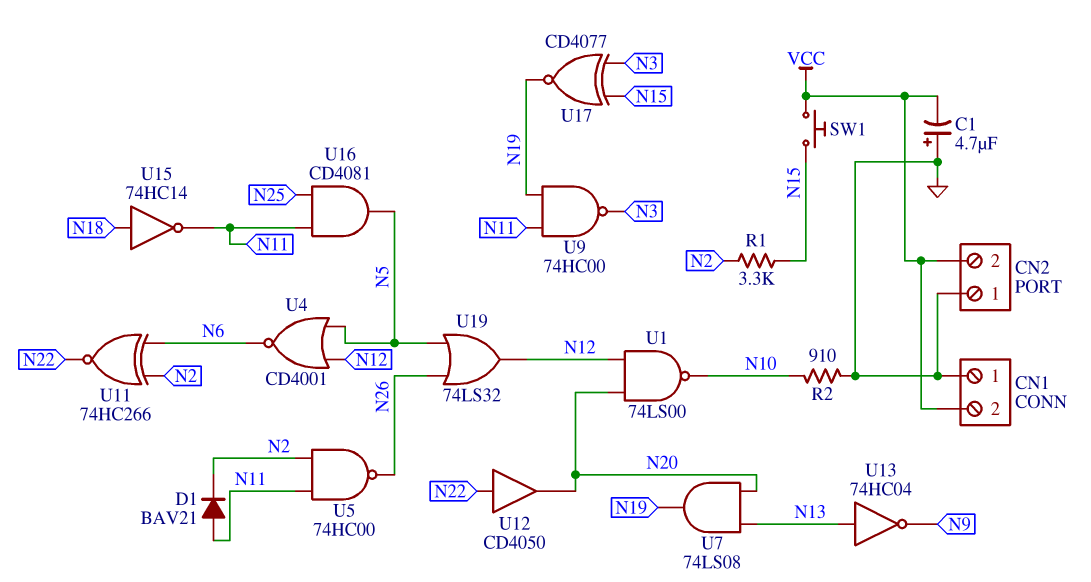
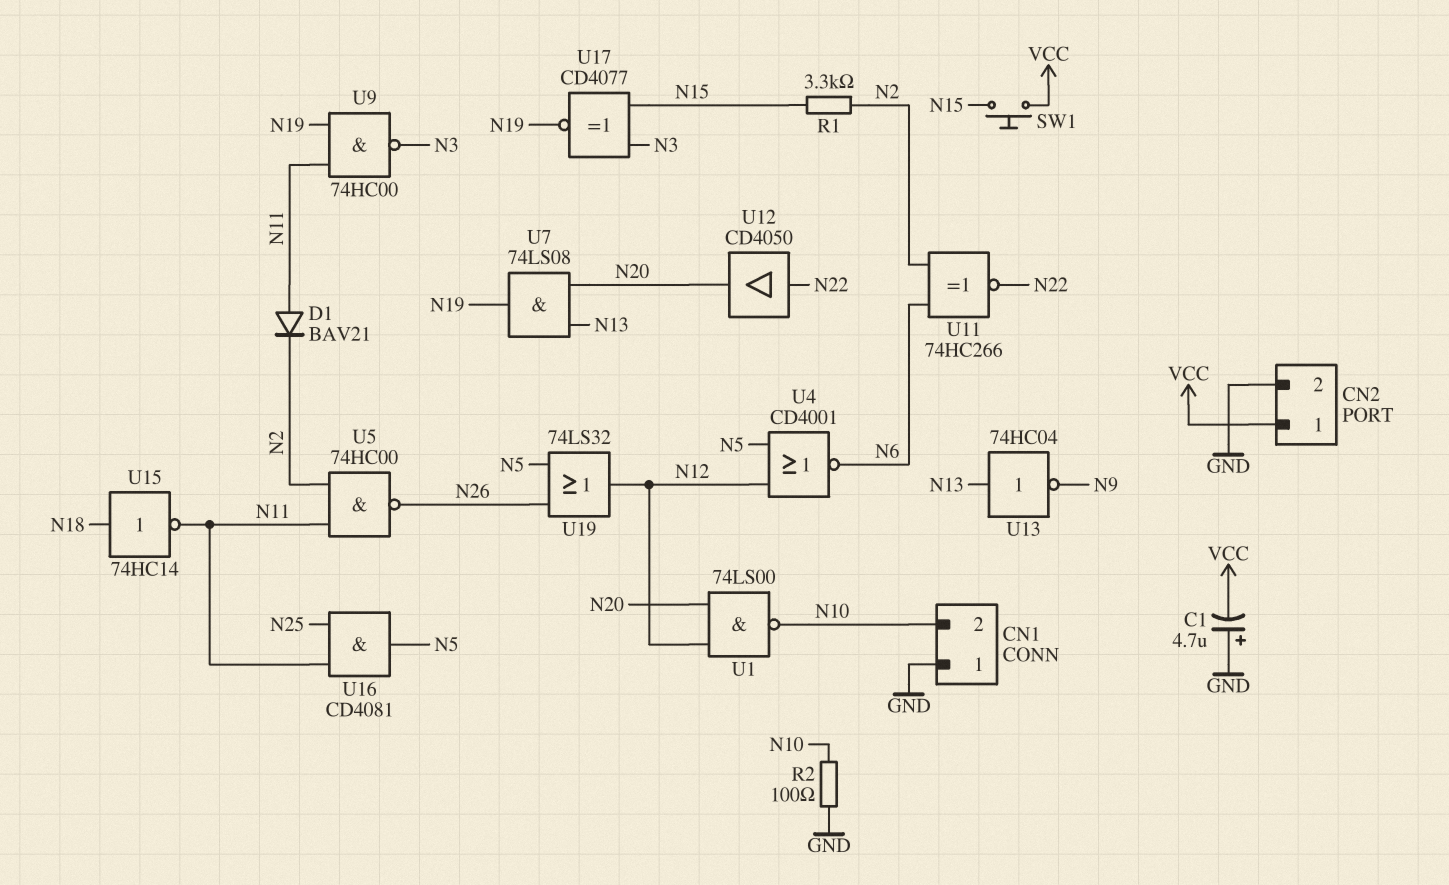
CN1 pin 2: VCC -> N10
CN2 pin 1: GND -> VCC
CN2 pin 2: VCC -> GND
R2: 910 (GND, N10) -> 100 (GND, N10)

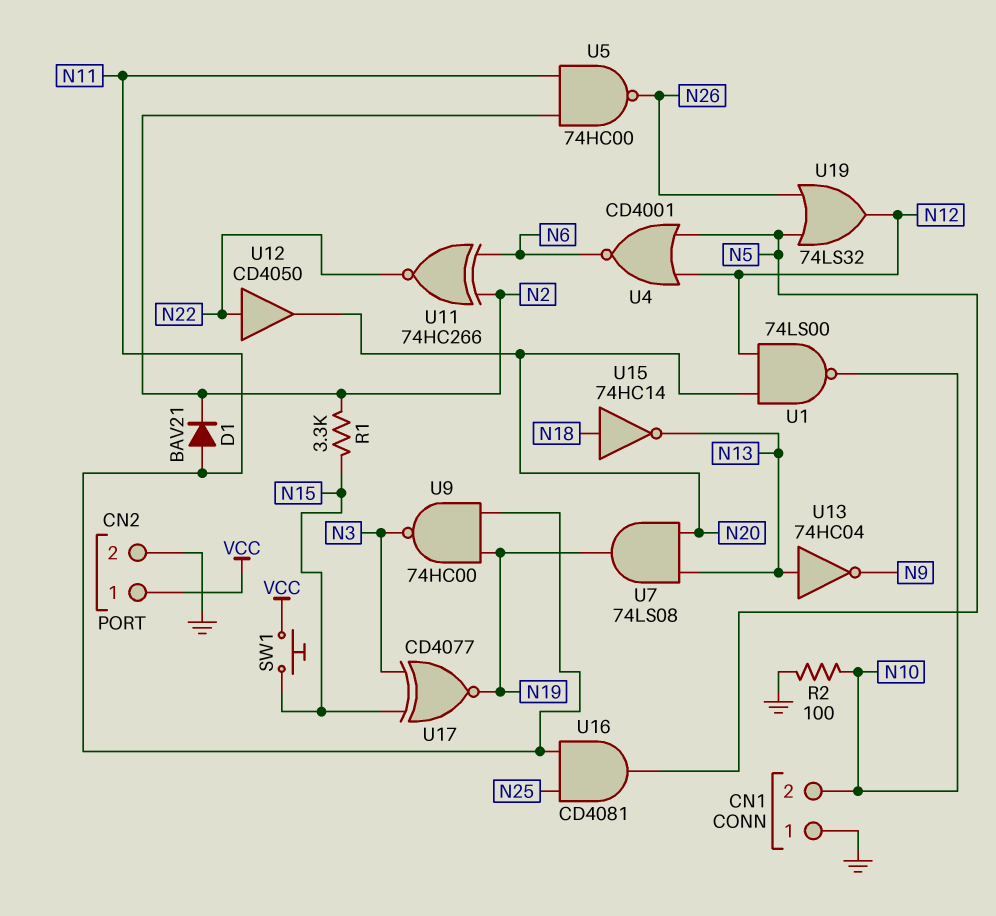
C1: 4.7uF (plus GND, minus VCC) -> none
U15: NOT 74HC14 (in N18, out N11) -> NOT 74HC14 (in N18, out N13)

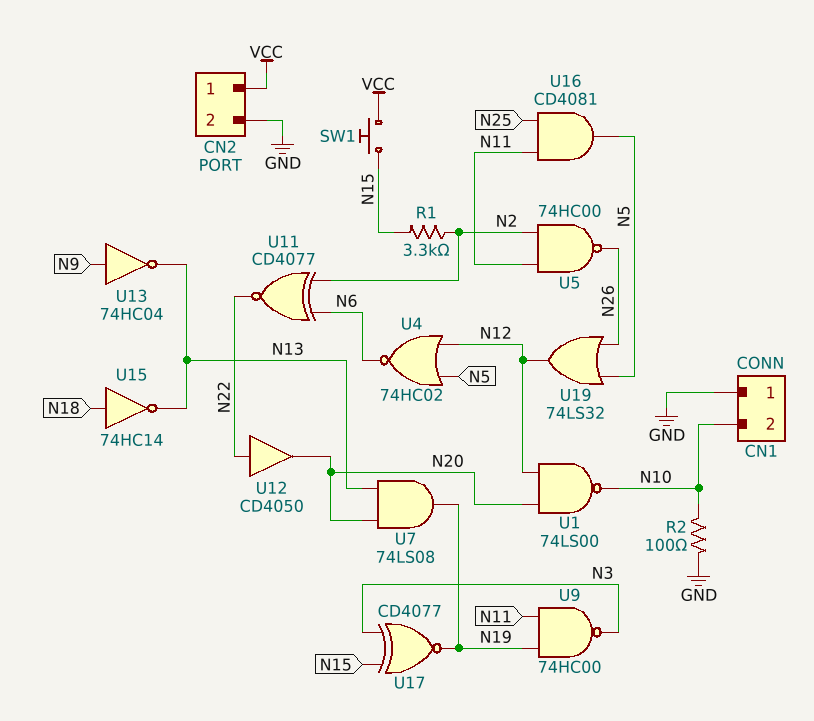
D1: diode BAV21 (A N11, K N2) -> none
U4: NOR CD4001 (in N5, in N12, out N6) -> NOR 74HC02 (in N5, in N12, out N6)
U11: XNOR 74HC266 (in N2, in N6, out N22) -> XNOR CD4077 (in N2, in N6, out N22)
U13: NOT 74HC04 (in N13, out N9) -> NOT 74HC04 (in N9, out N13)

